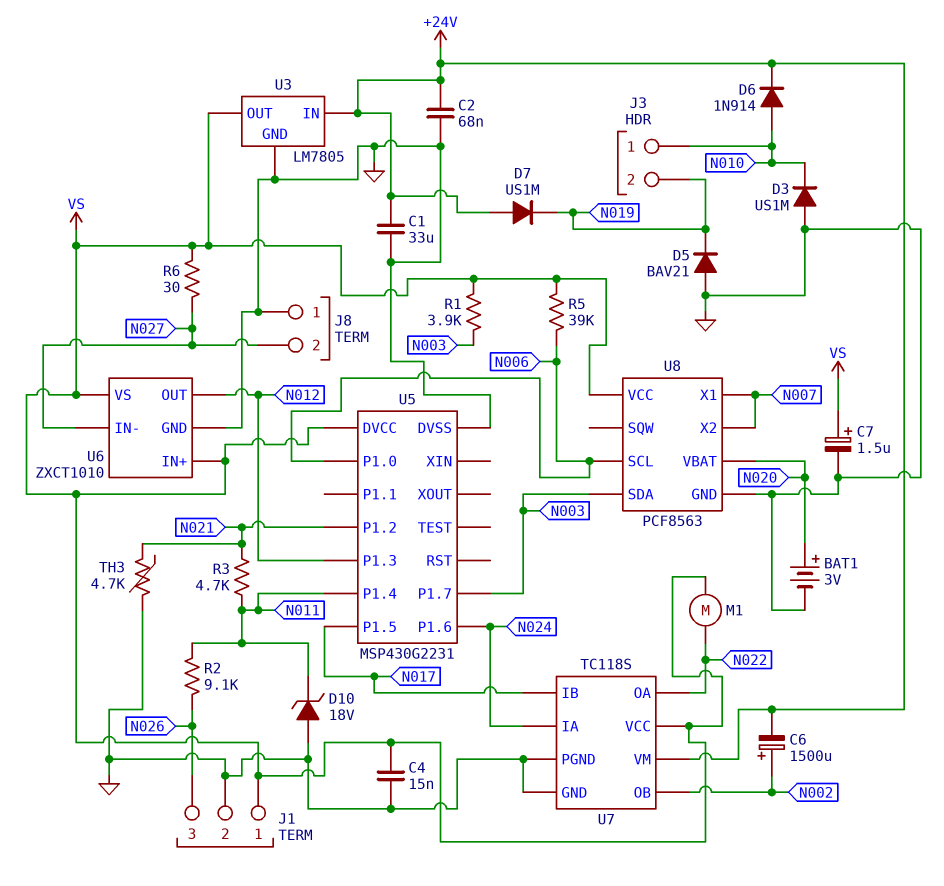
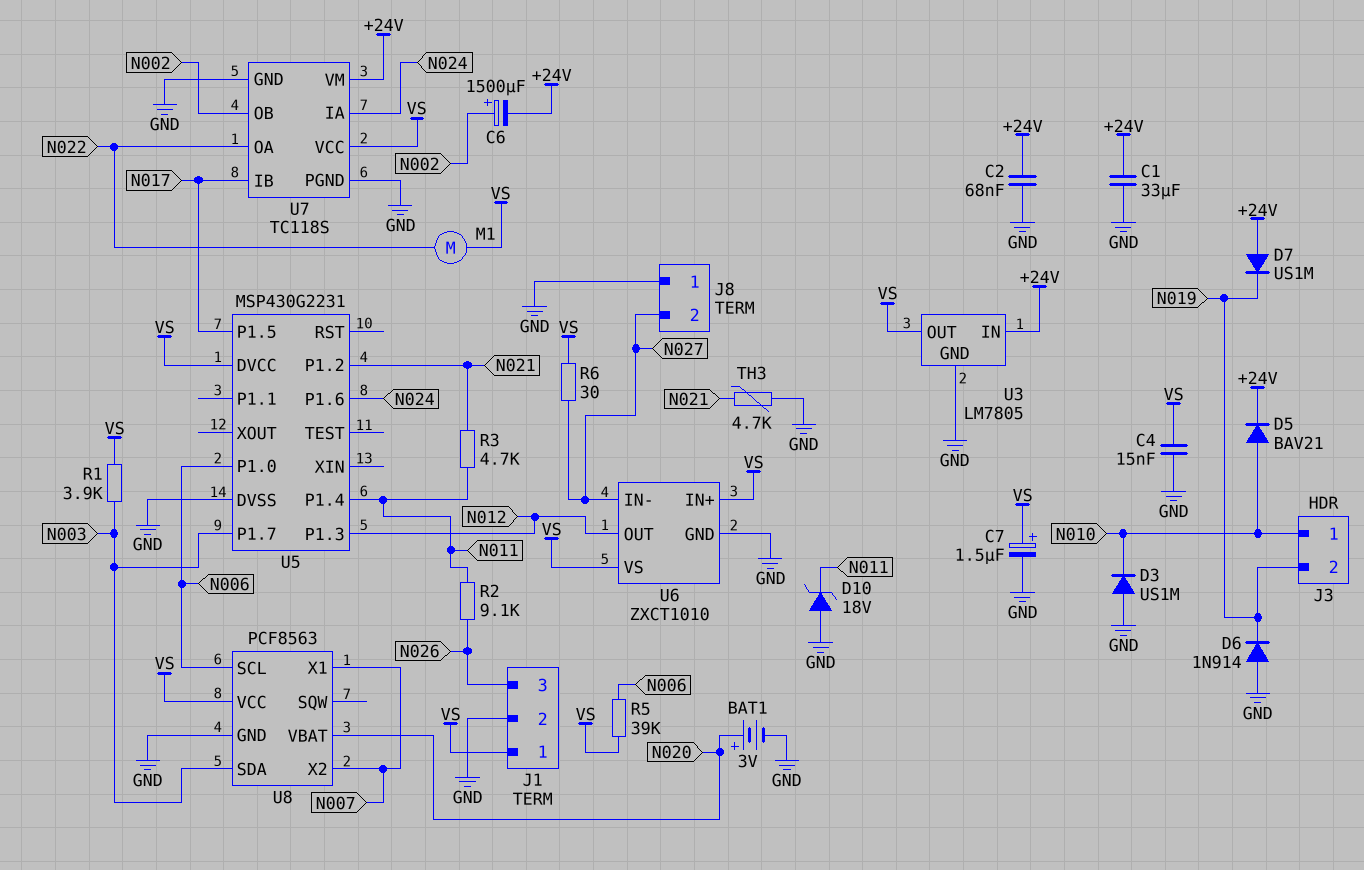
D5: diode BAV21 (A GND, K N019) -> diode BAV21 (A N010, K +24V)
D6: diode 1N914 (A N010, K +24V) -> diode 1N914 (A GND, K N019)

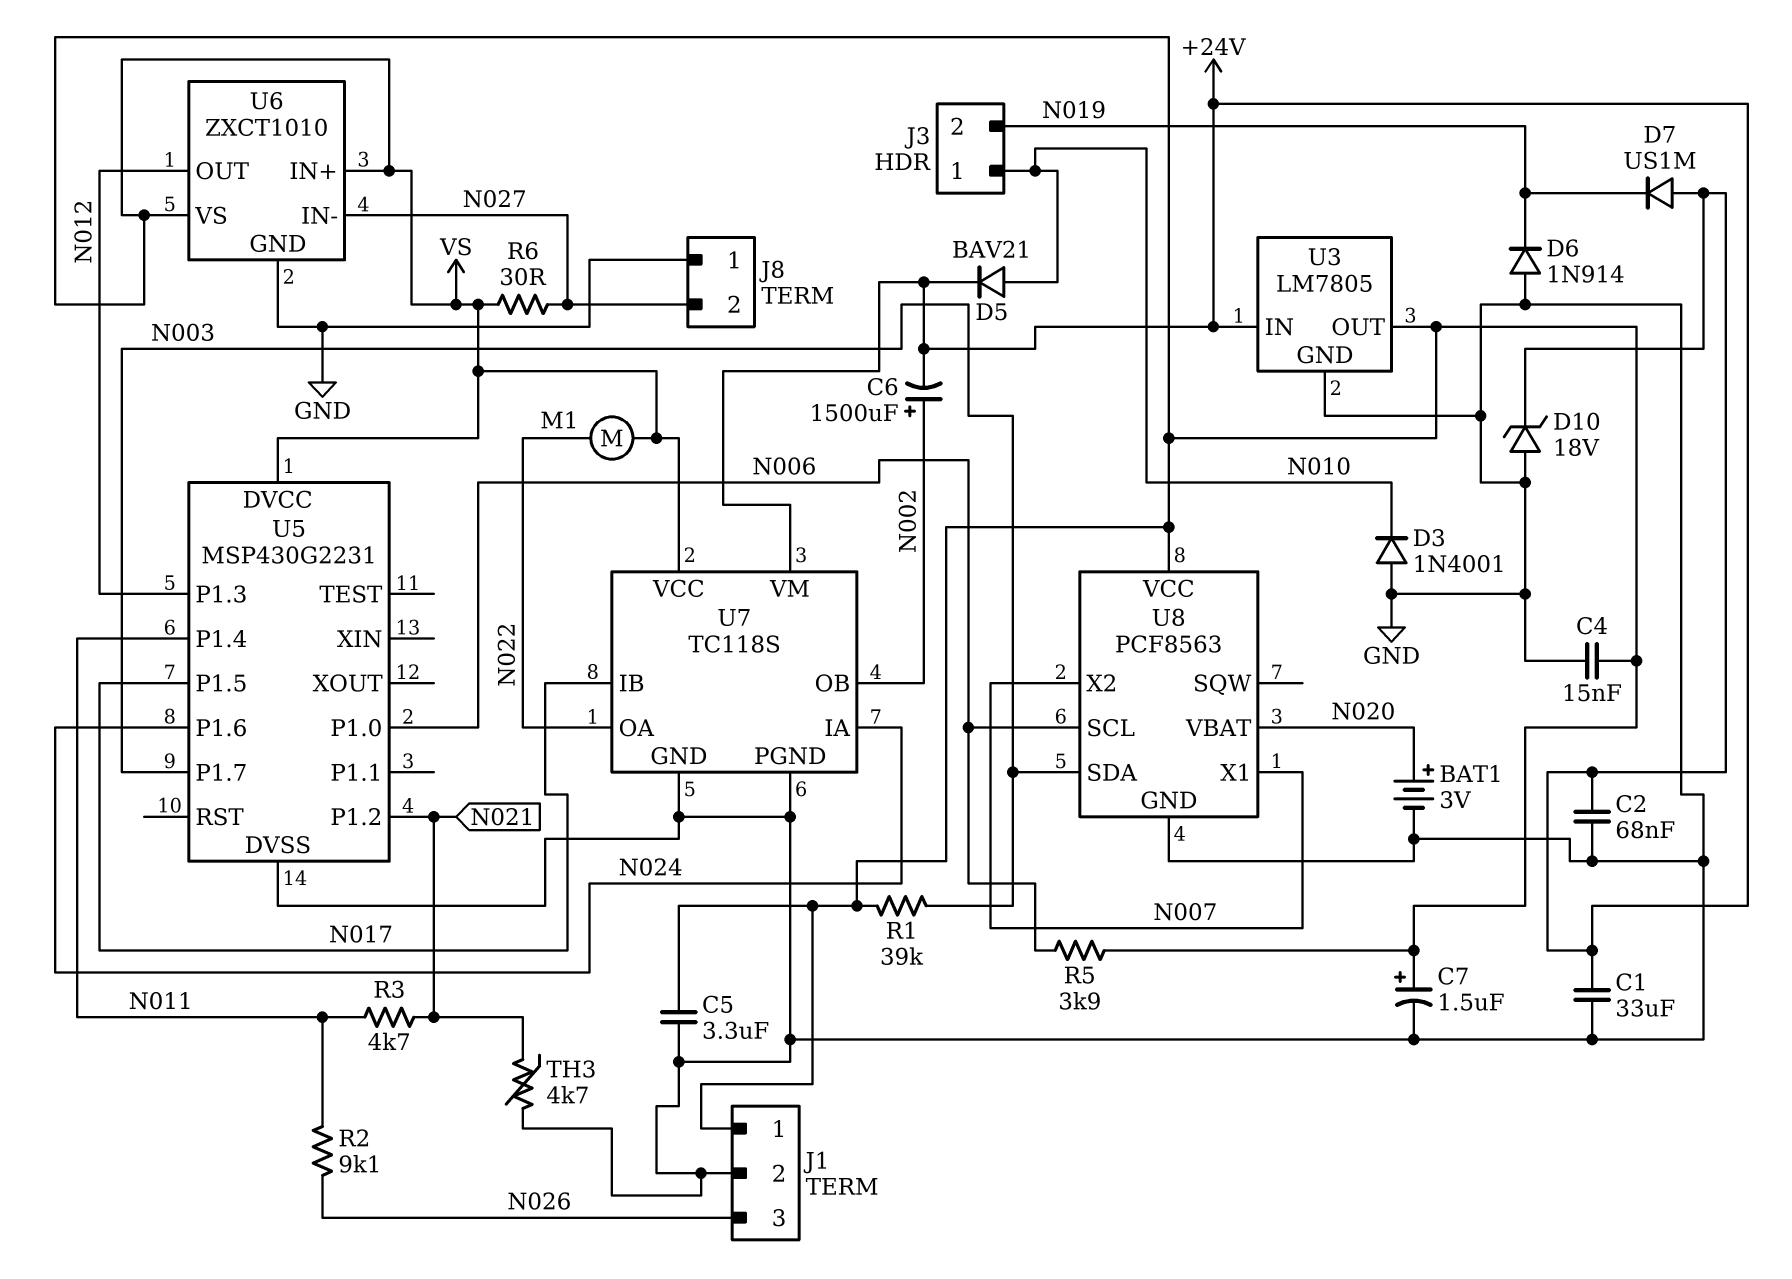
C5: none -> 3.3uF (GND, VS)
D3: diode US1M (A GND, K N010) -> diode 1N4001 (A GND, K N010)
D10: zener 18V (A GND, K N011) -> zener 18V (A GND, K +24V)
R1: 3.9k (N003, VS) -> 39k (N003, VS)
R5: 39k (N006, VS) -> 3.9k (N006, VS)

